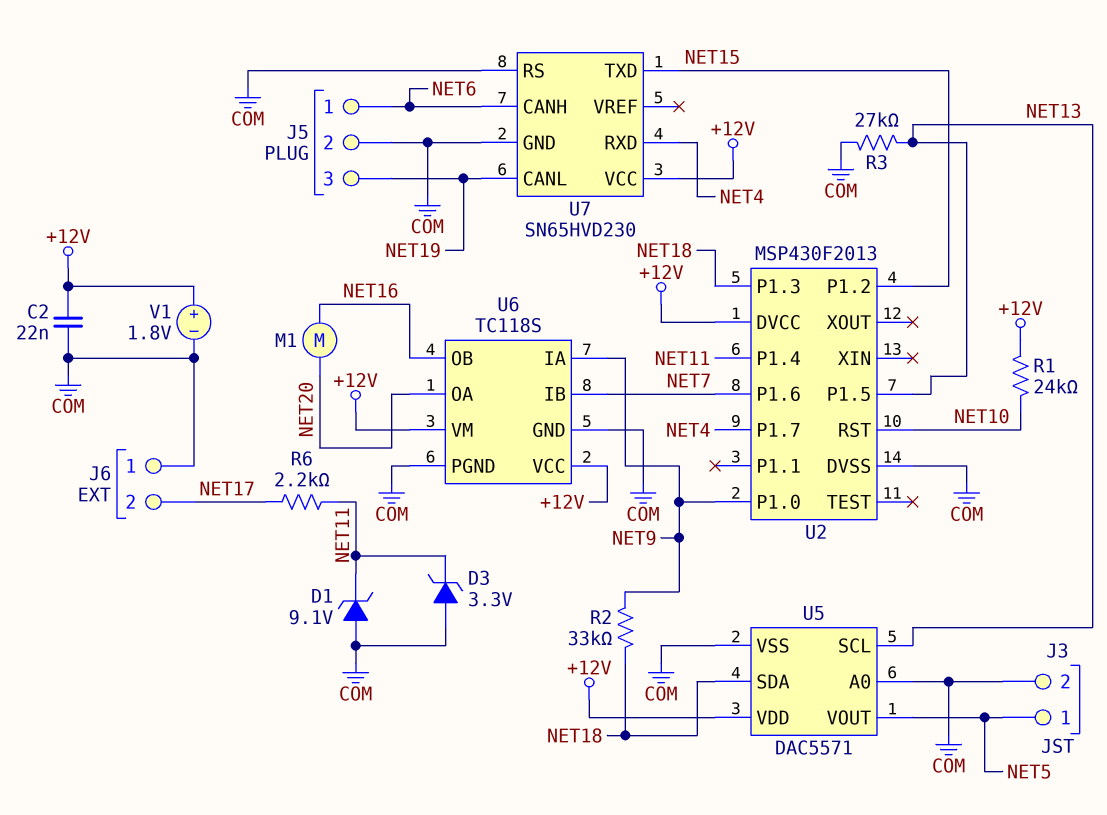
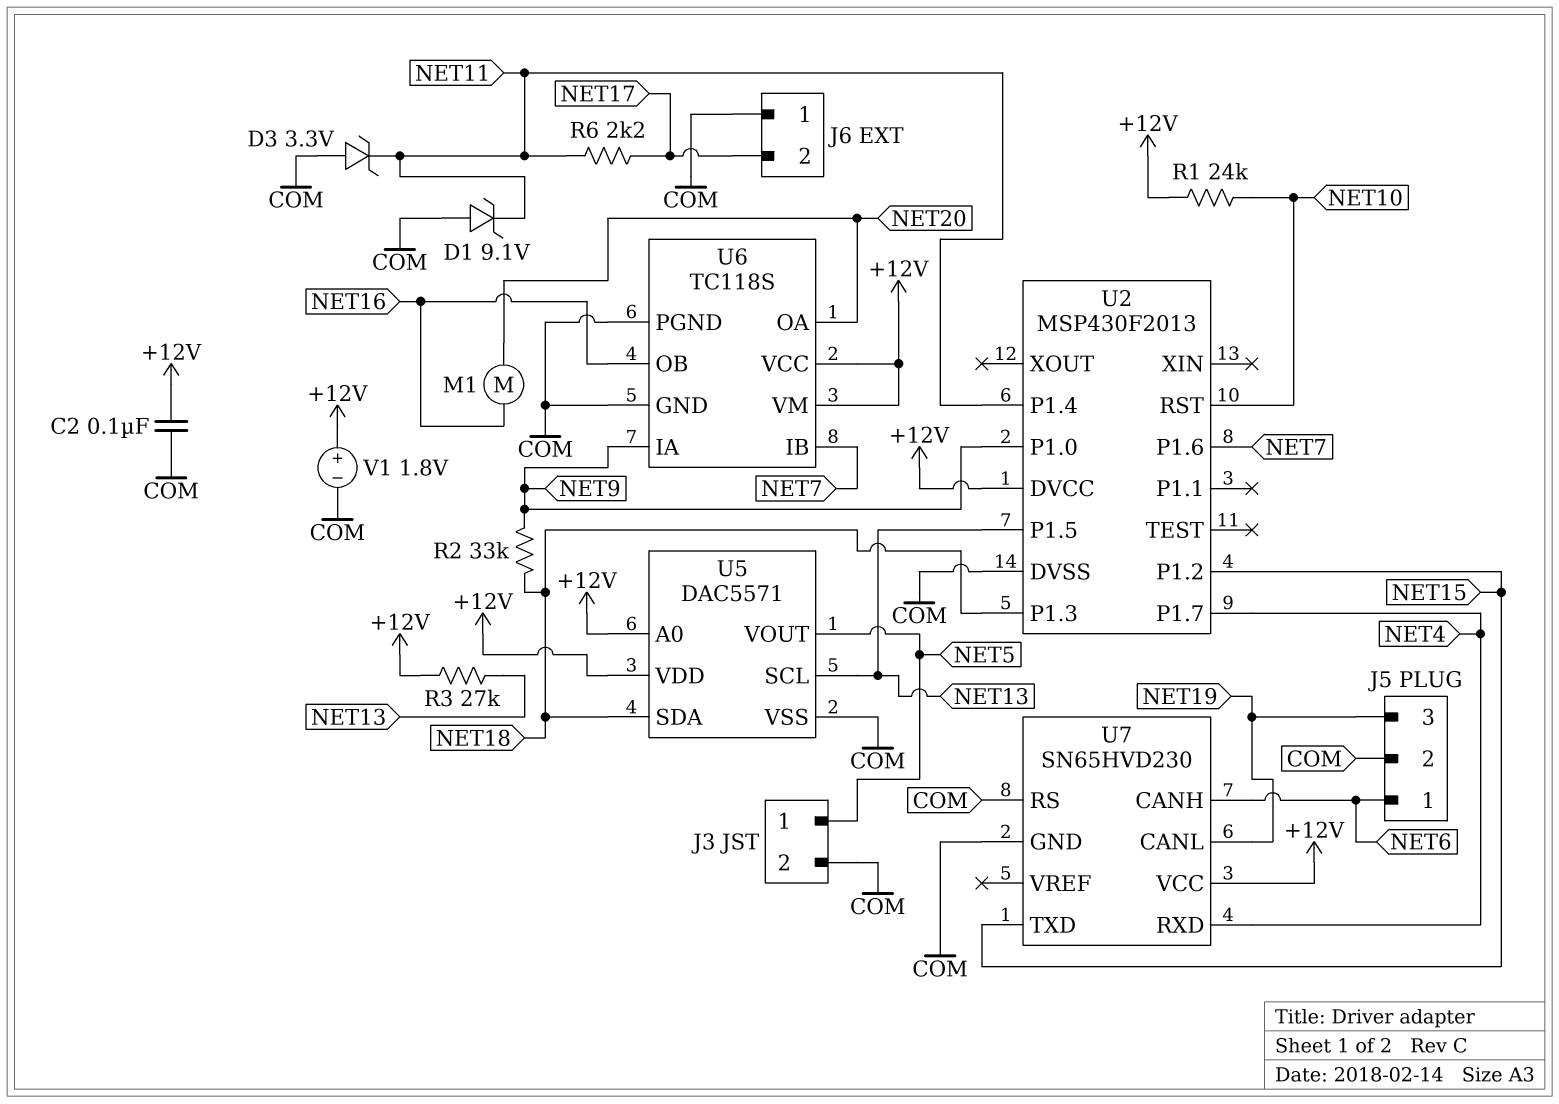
C2: 22nF (+12V, COM) -> 100nF (+12V, COM)
R3: 27k (COM, NET13) -> 27k (+12V, NET13)
U5 pin A0: COM -> +12V

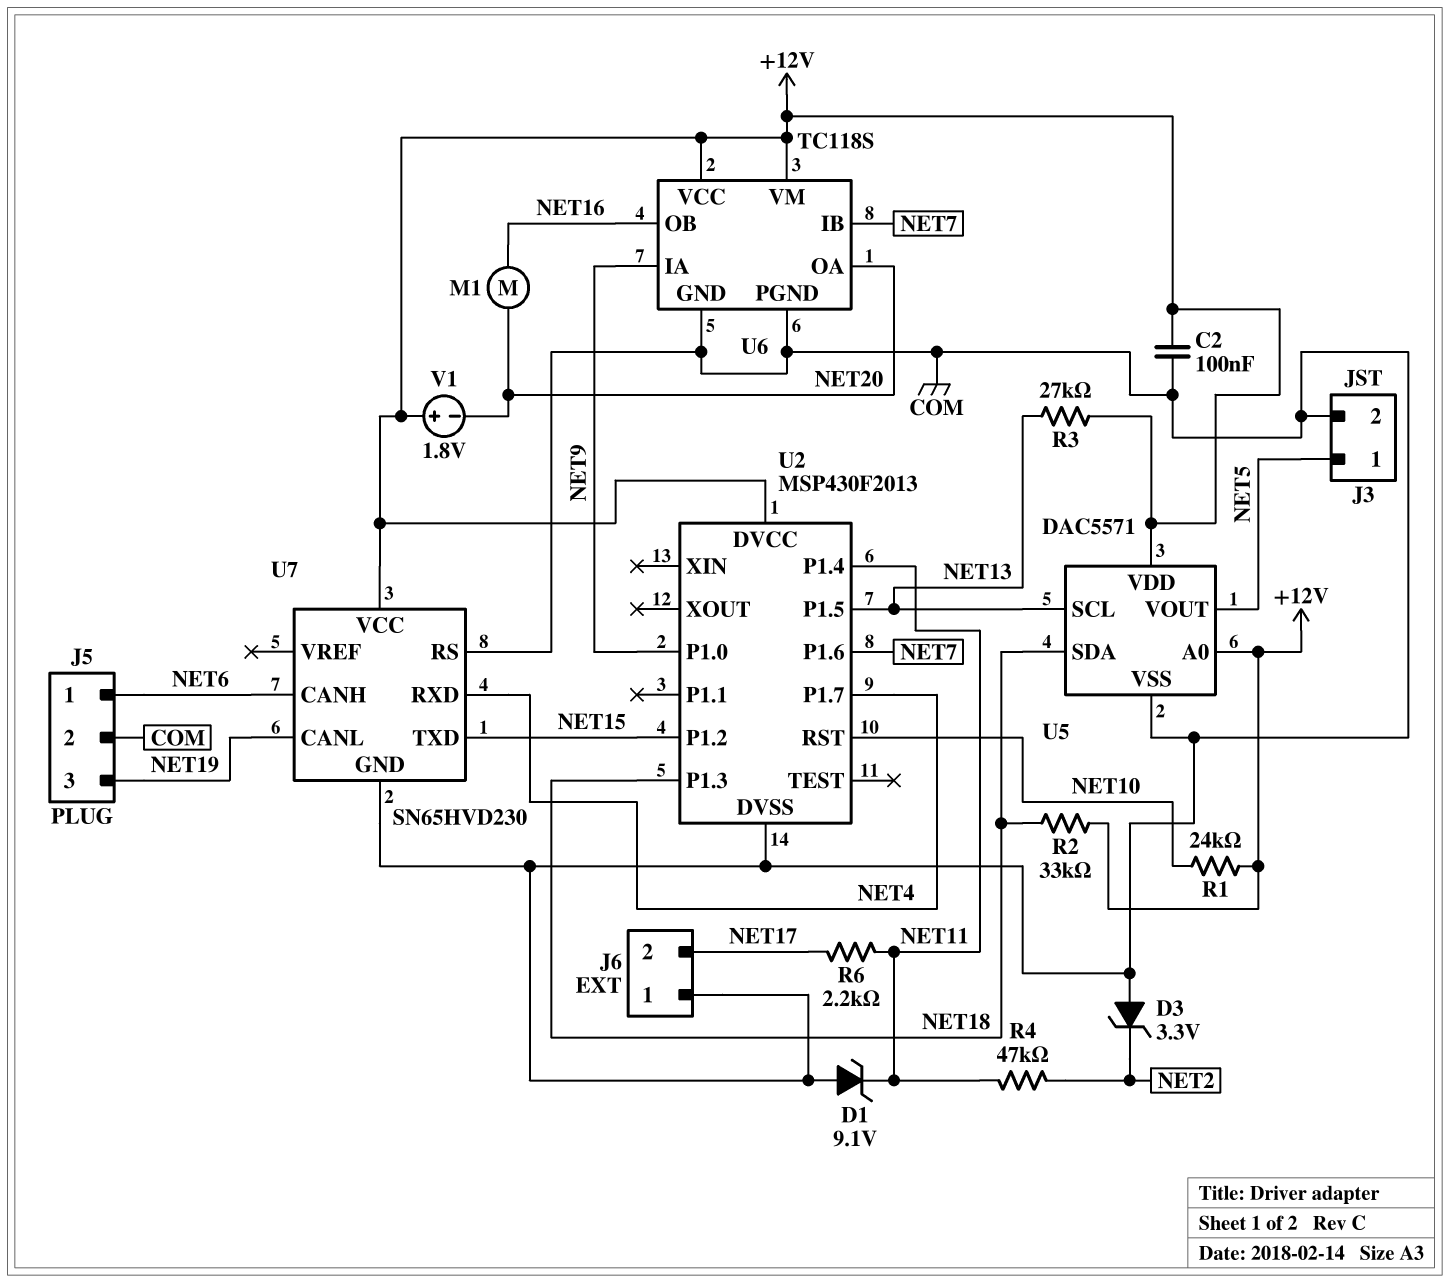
D3: zener 3.3V (A COM, K NET11) -> zener 3.3V (A COM, K NET2)
R2: 33k (NET9, NET18) -> 33k (+12V, NET18)
R4: none -> 47k (NET2, NET11)
V1: 1.8V (plus +12V, minus COM) -> 1.8V (plus +12V, minus NET20)

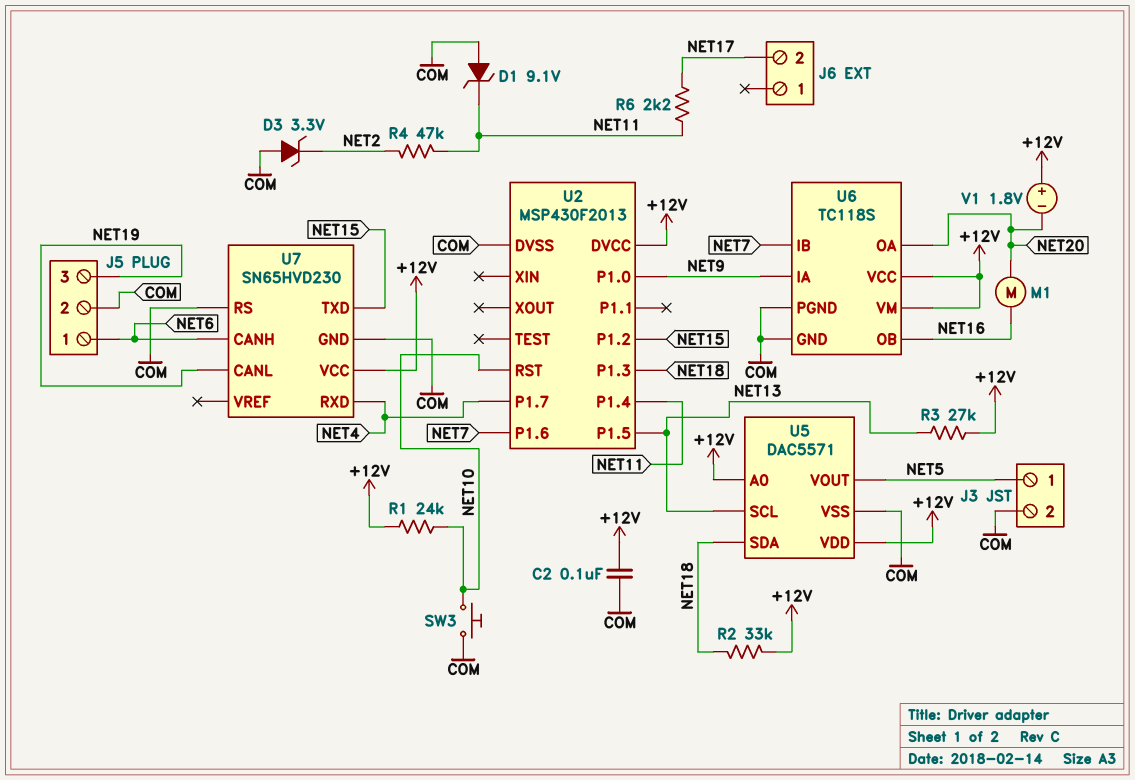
J6 pin 1: COM -> none
SW3: none -> button (COM, NET10)

